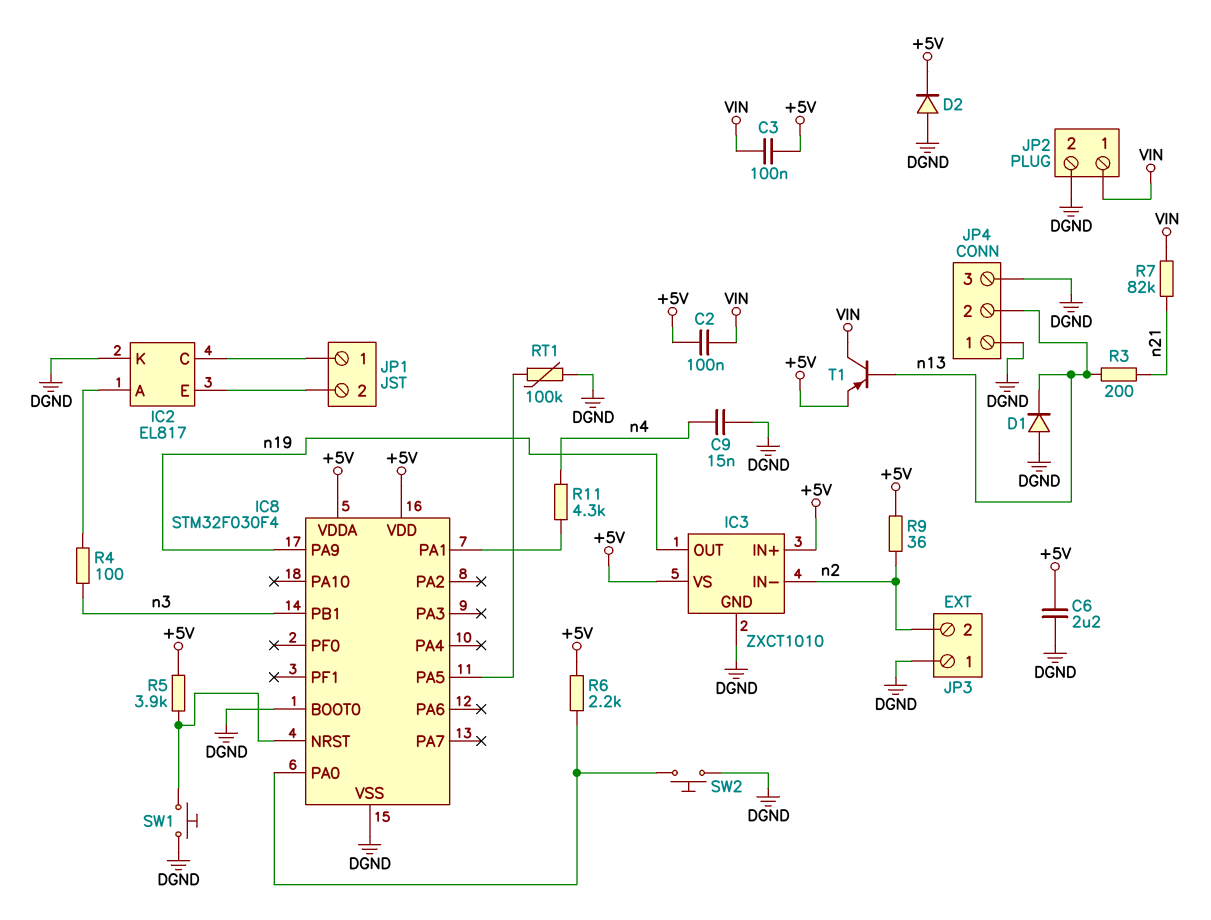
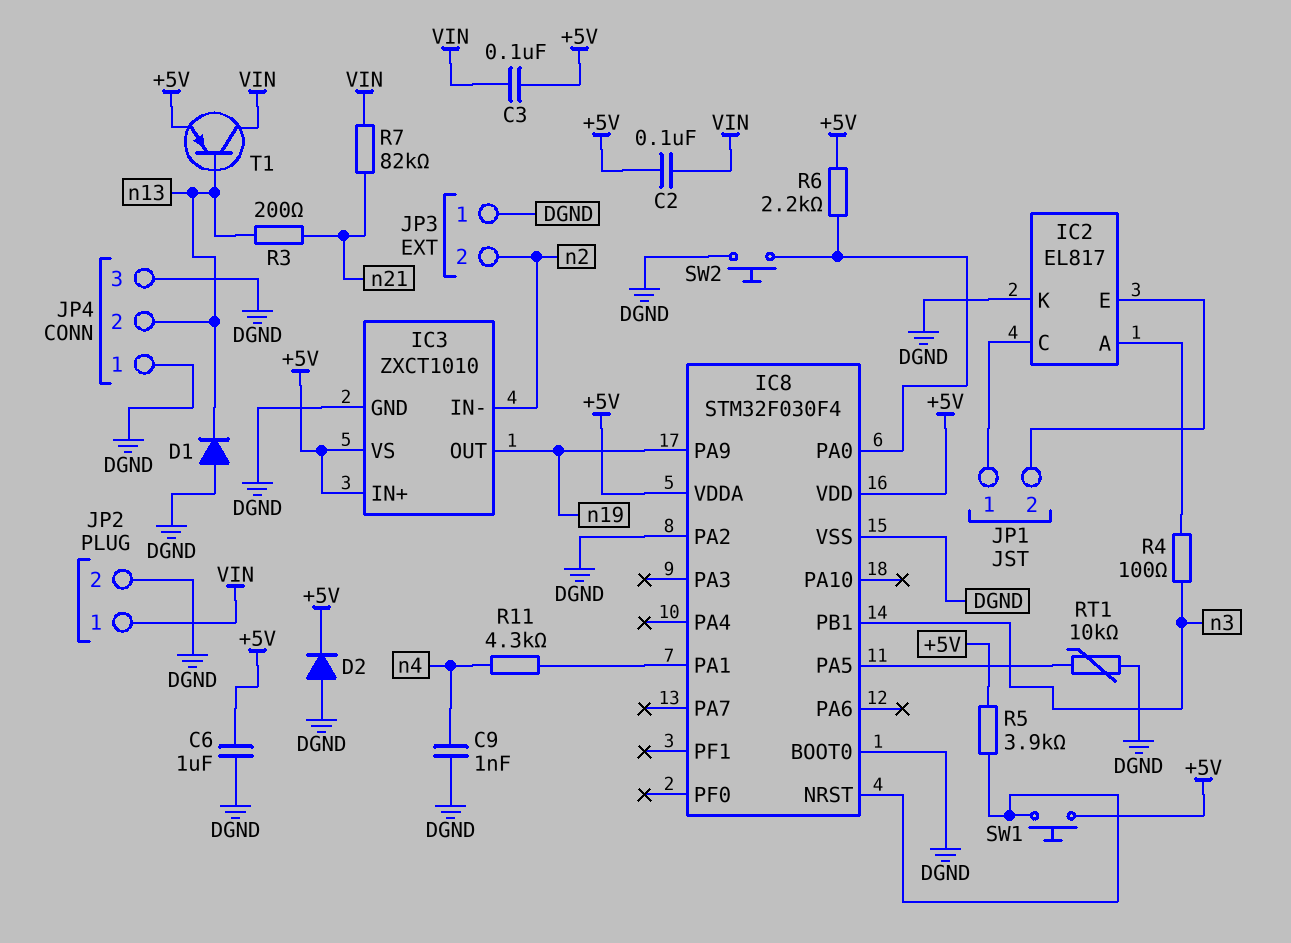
C6: 2.2uF (+5V, DGND) -> 1uF (+5V, DGND)
C9: 15nF (DGND, n4) -> 1nF (DGND, n4)
IC8 pin PA2: none -> DGND
R9: 36 (+5V, n2) -> none
RT1: 100k (DGND, IC8/PA5) -> 10k (DGND, IC8/PA5)
SW1: button (DGND, IC8/NRST) -> button (+5V, IC8/NRST)

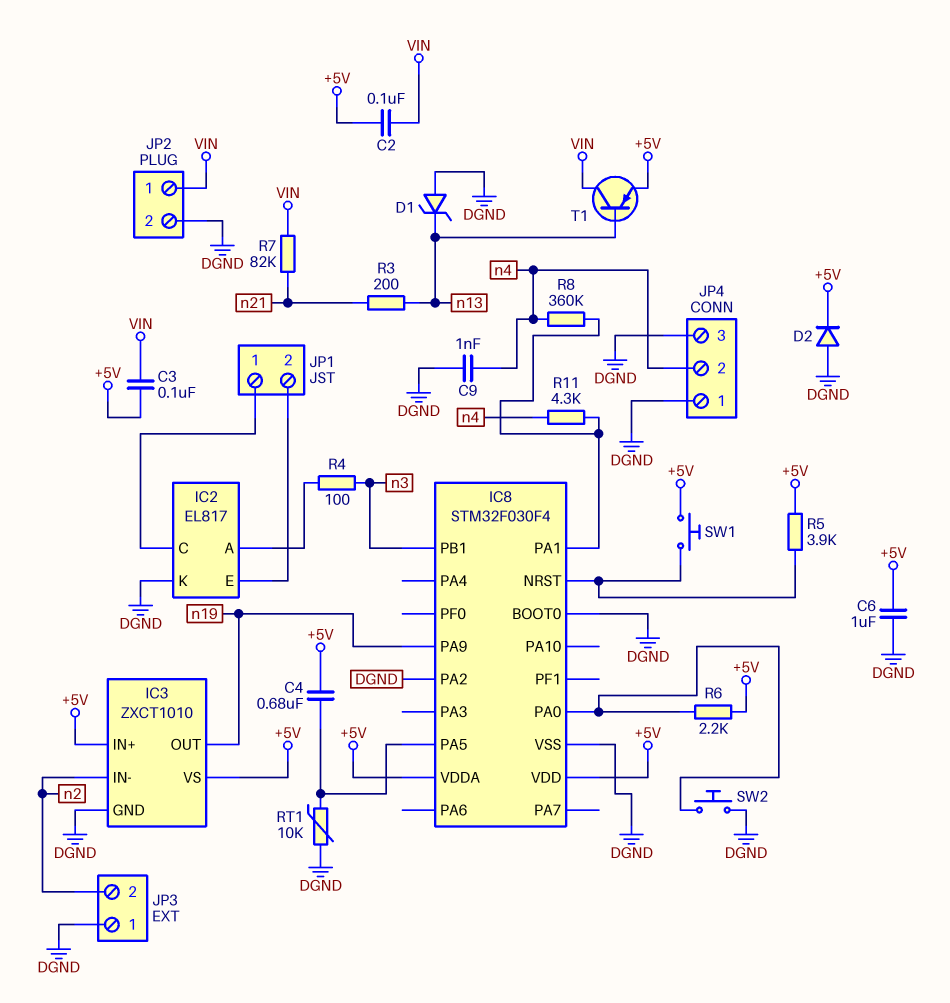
C4: none -> 680nF (+5V, IC8/PA5)
D1: diode (A DGND, K n13) -> zener (A DGND, K n13)
JP4 pin 2: n13 -> n4
R8: none -> 360k (IC8/PA1, n4)

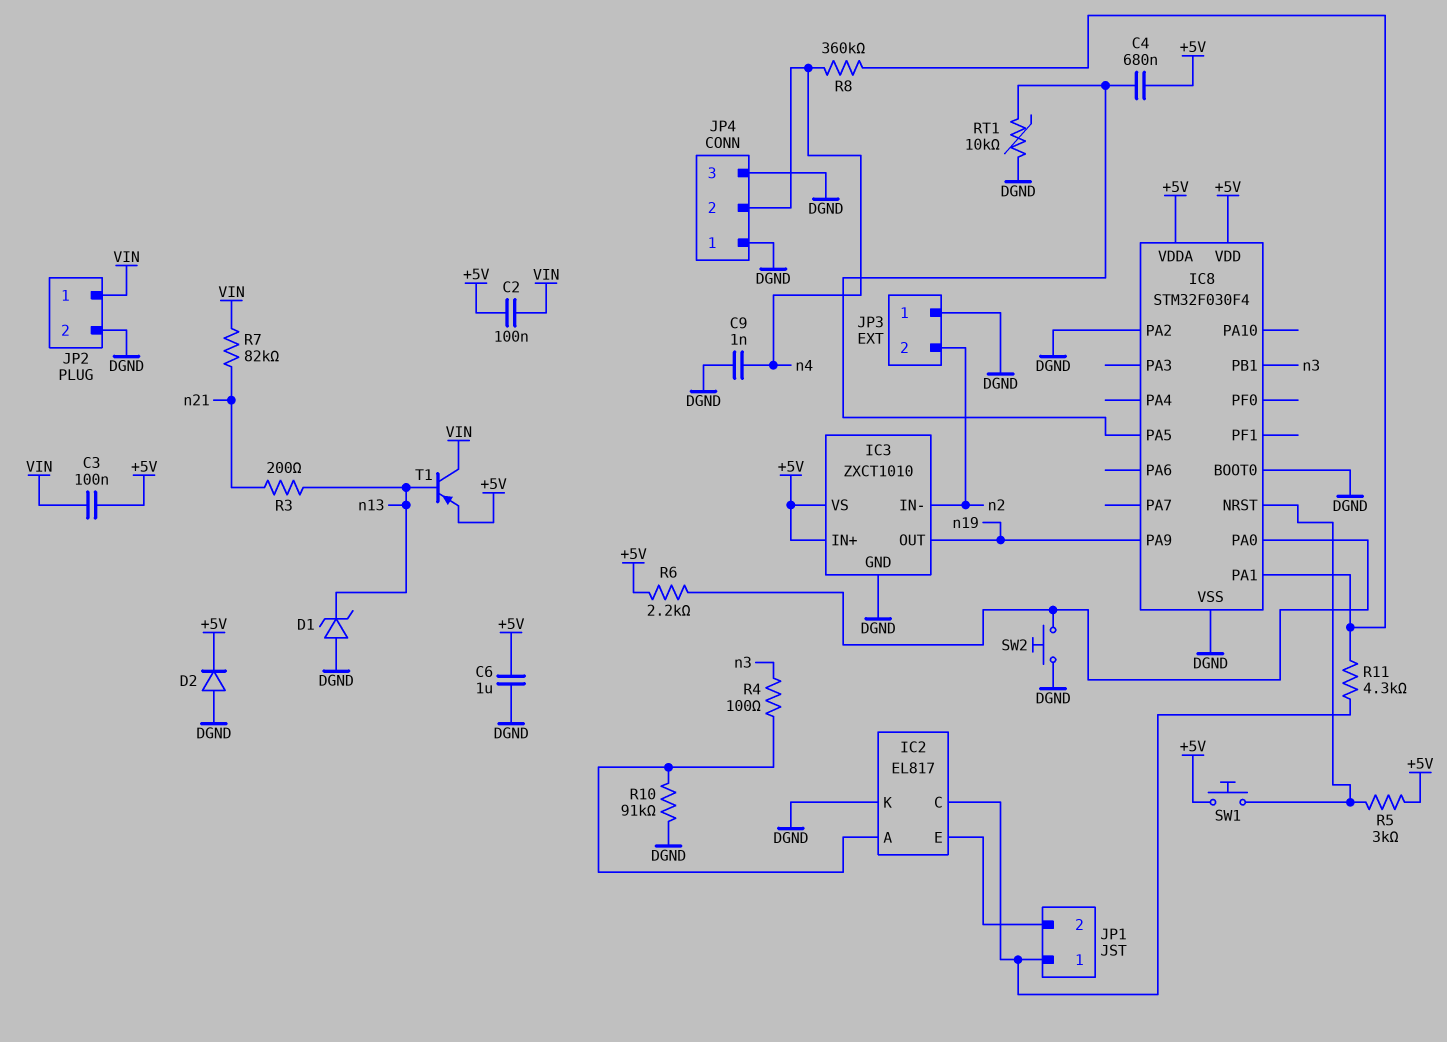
R5: 3.9k (+5V, IC8/NRST) -> 3k (+5V, IC8/NRST)
R10: none -> 91k (DGND, IC2/A)
R11: 4.3k (IC8/PA1, n4) -> 4.3k (IC2/C, IC8/PA1)

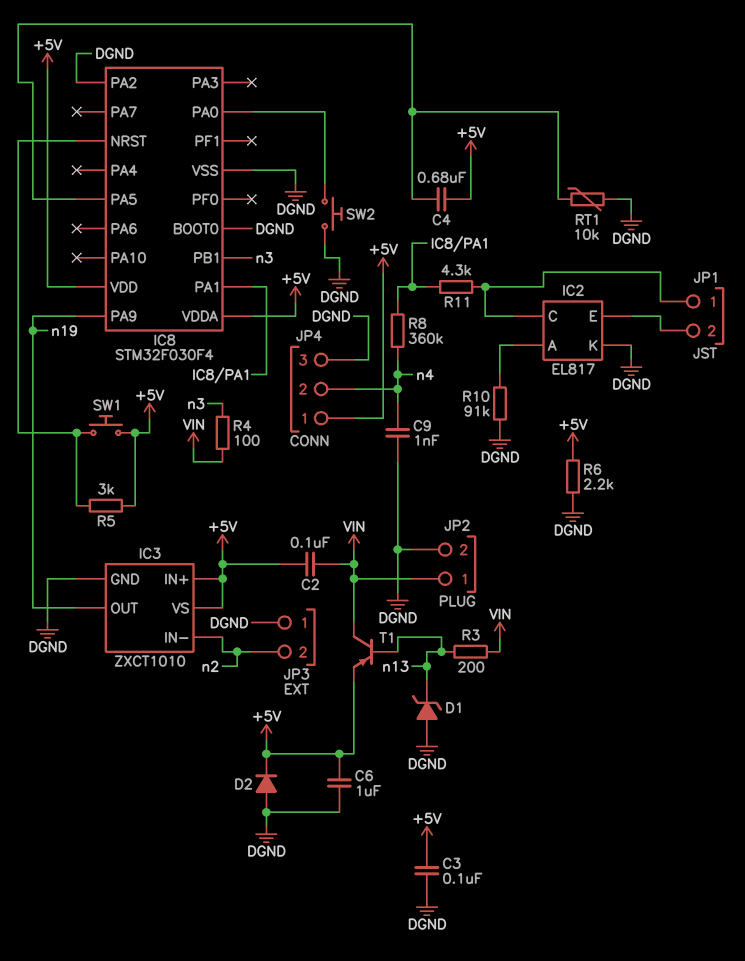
C3: 100nF (+5V, VIN) -> 100nF (+5V, DGND)
JP4 pin 1: DGND -> +5V
R3: 200 (n13, n21) -> 200 (VIN, n13)
R4: 100 (IC2/A, n3) -> 100 (VIN, n3)
R6: 2.2k (+5V, IC8/PA0) -> 2.2k (+5V, DGND)
R7: 82k (VIN, n21) -> none

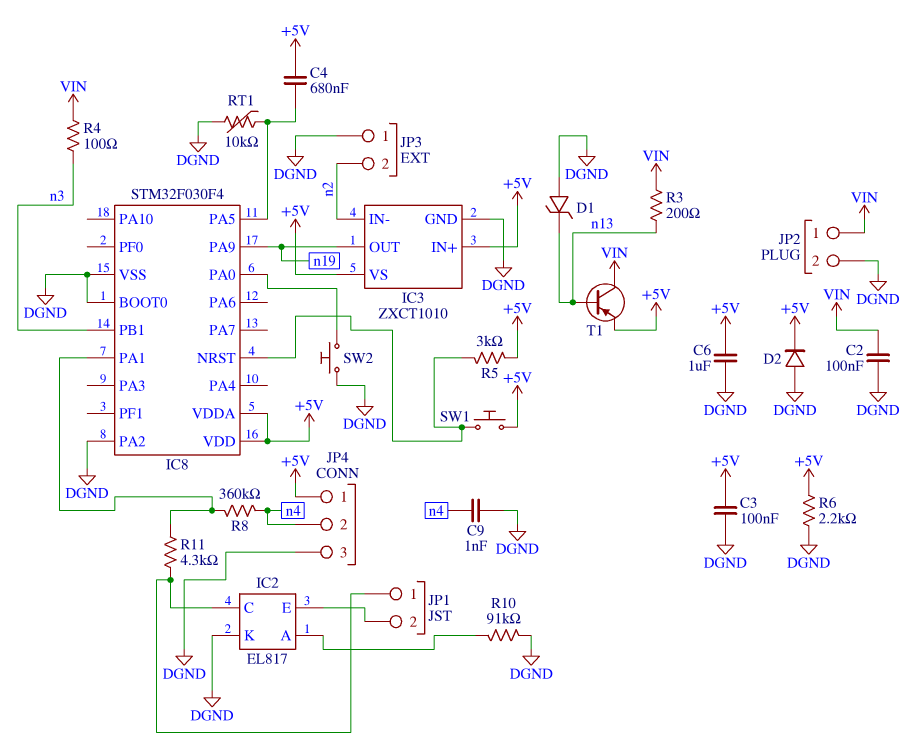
C2: 100nF (+5V, VIN) -> 100nF (DGND, VIN)

